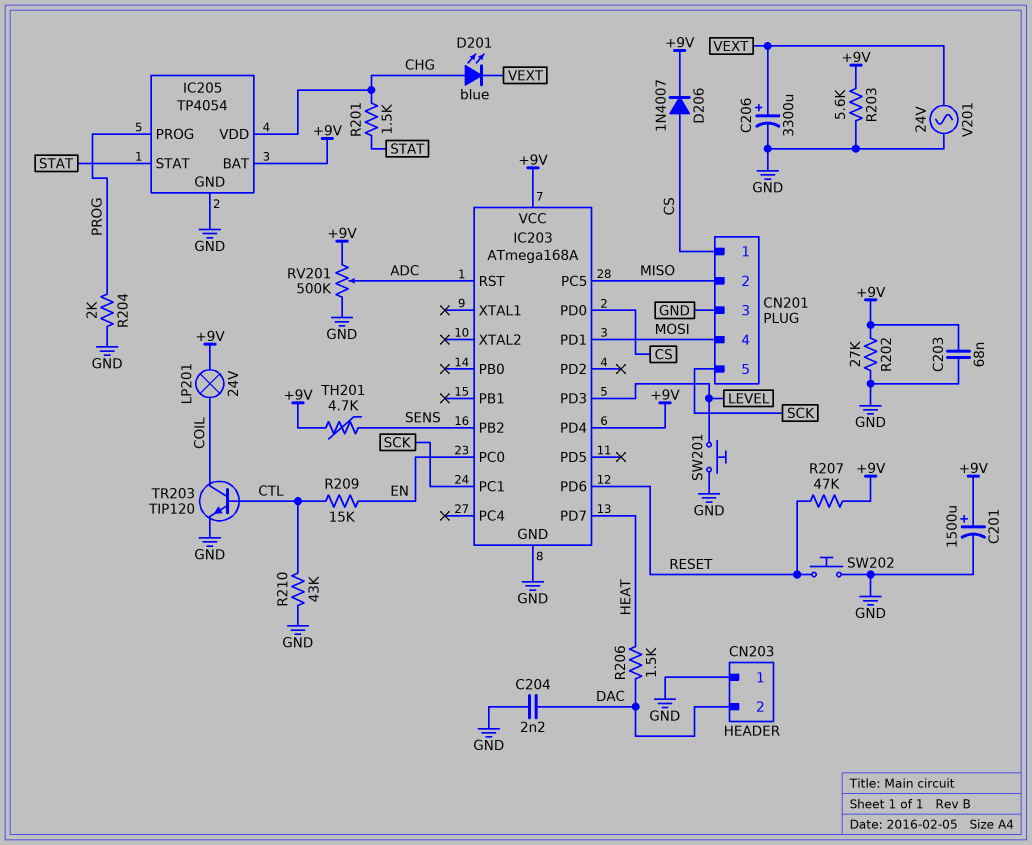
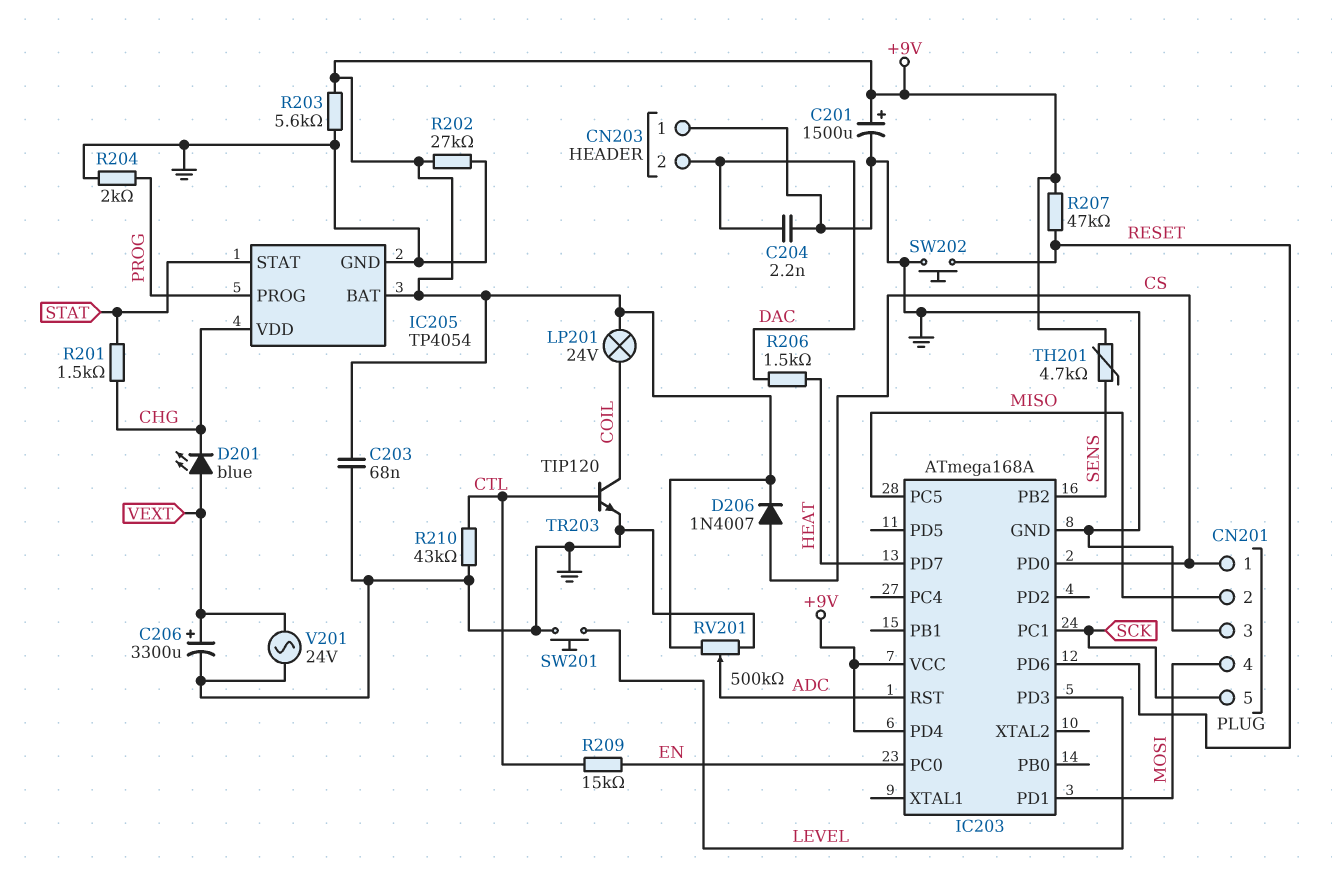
D201: LED blue (A CHG, K VEXT) -> LED blue (A VEXT, K CHG)

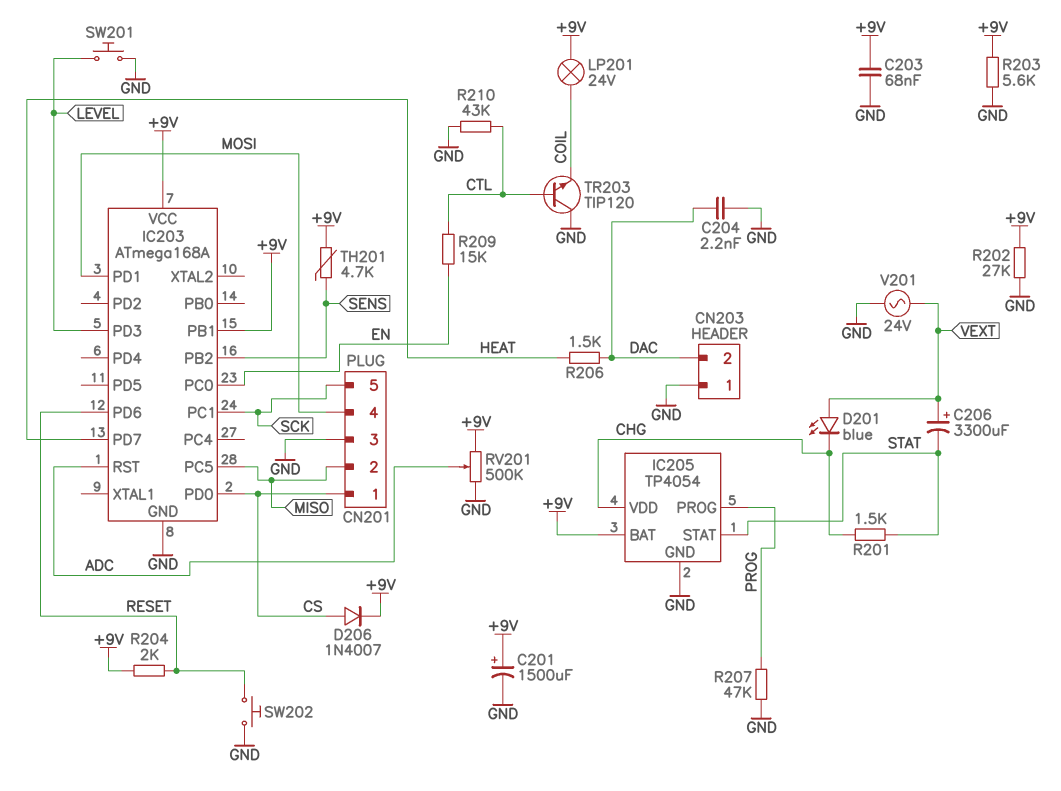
C206: 3300uF (plus VEXT, minus GND) -> 3300uF (plus VEXT, minus STAT)
IC203 pin PB1: none -> +9V
IC203 pin PD4: +9V -> none
R204: 2k (GND, PROG) -> 2k (+9V, RESET)
R207: 47k (+9V, RESET) -> 47k (GND, PROG)
TR203: NPN TIP120 (B CTL, C COIL, E GND) -> NPN TIP120 (B CTL, C GND, E COIL)

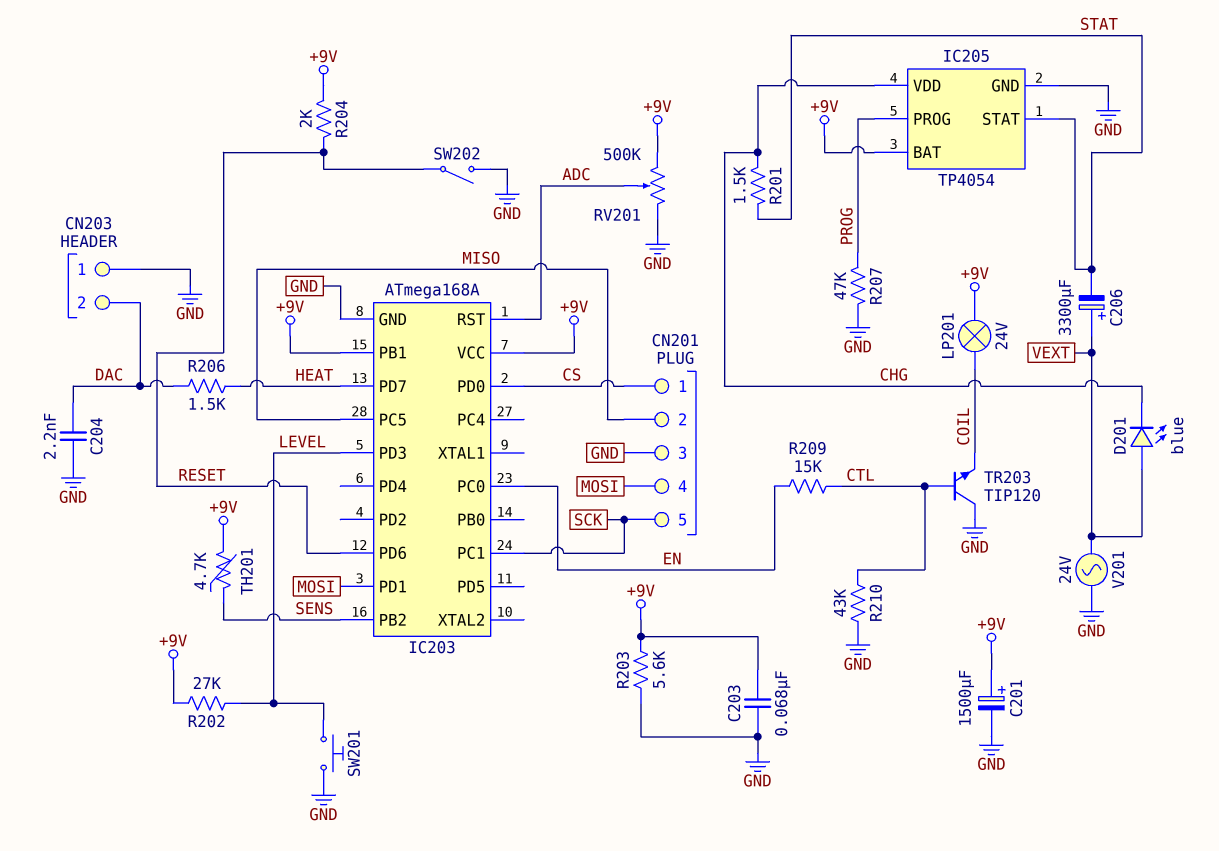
D206: diode 1N4007 (A CS, K +9V) -> none
R202: 27k (+9V, GND) -> 27k (+9V, LEVEL)
SW202: button (GND, RESET) -> switch (GND, RESET)

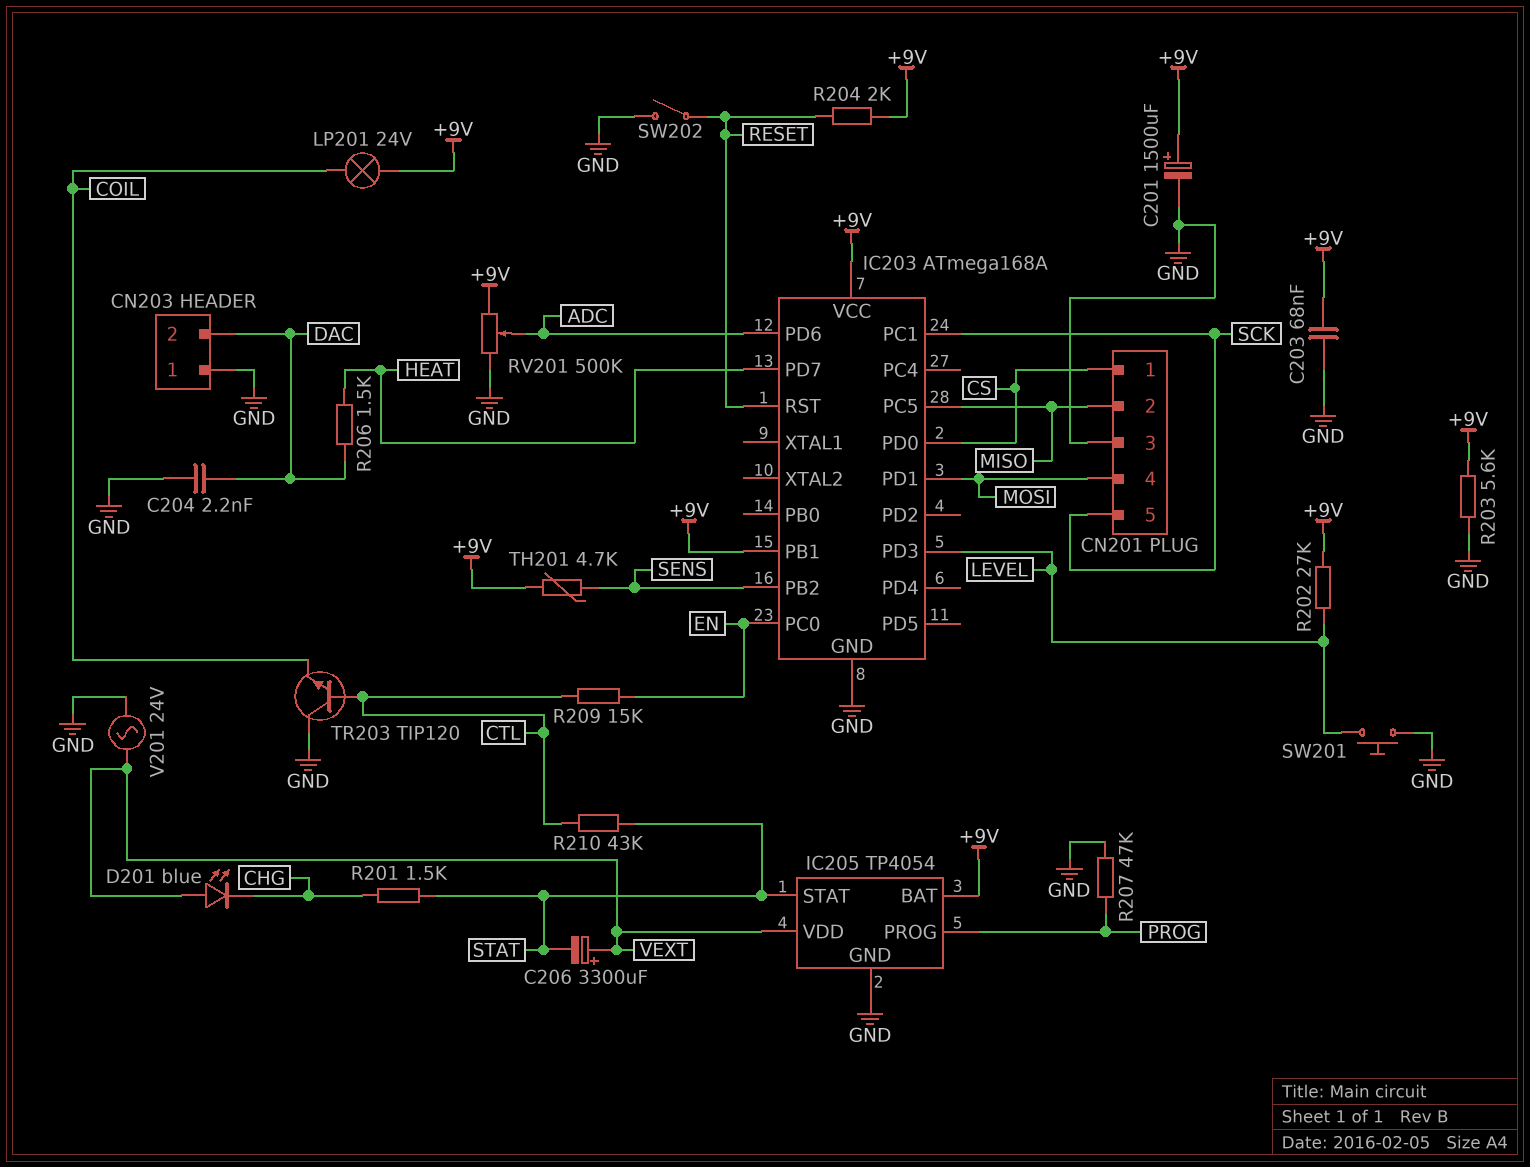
IC203 pin PD6: RESET -> ADC
IC203 pin RST: ADC -> RESET
IC205 pin VDD: CHG -> VEXT
R210: 43k (CTL, GND) -> 43k (CTL, STAT)

